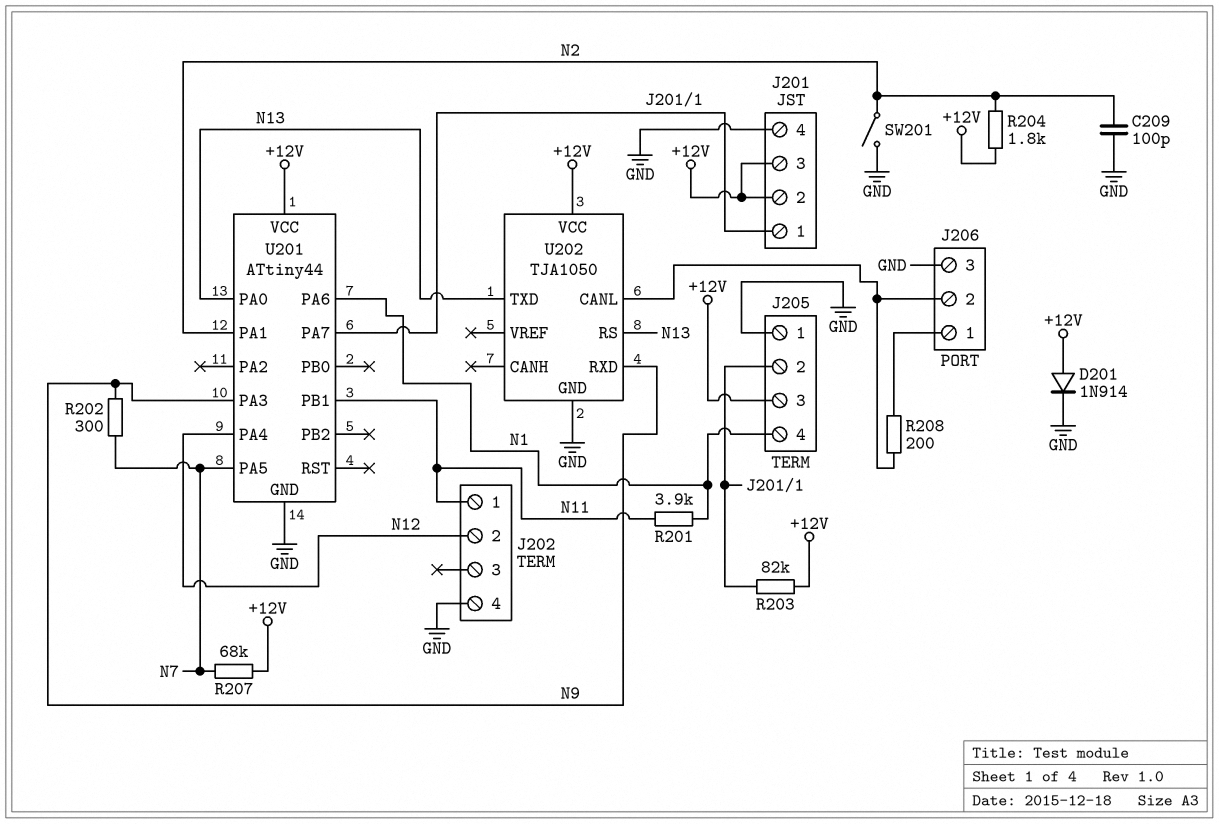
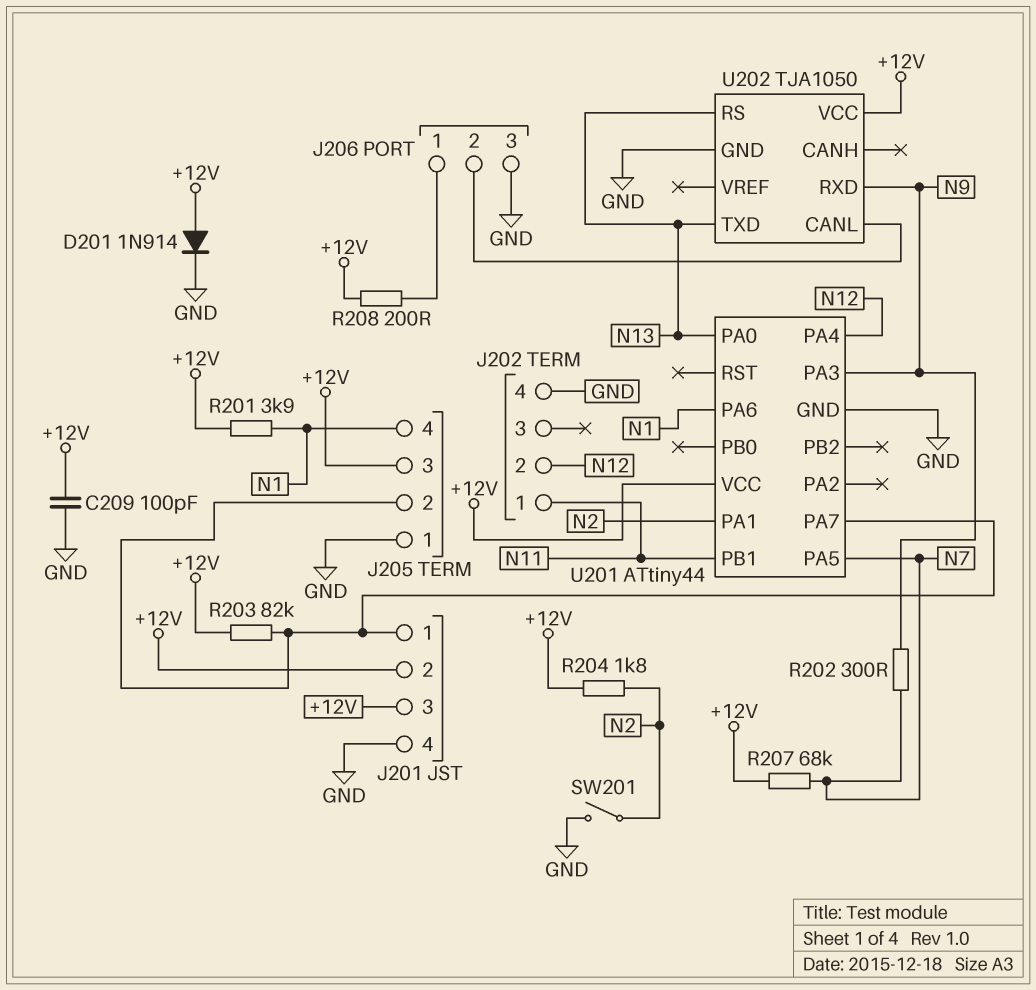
C209: 100pF (GND, N2) -> 100pF (+12V, GND)
R201: 3.9k (N1, N11) -> 3.9k (+12V, N1)
R208: 200 (J206/1, J206/2) -> 200 (+12V, J206/1)

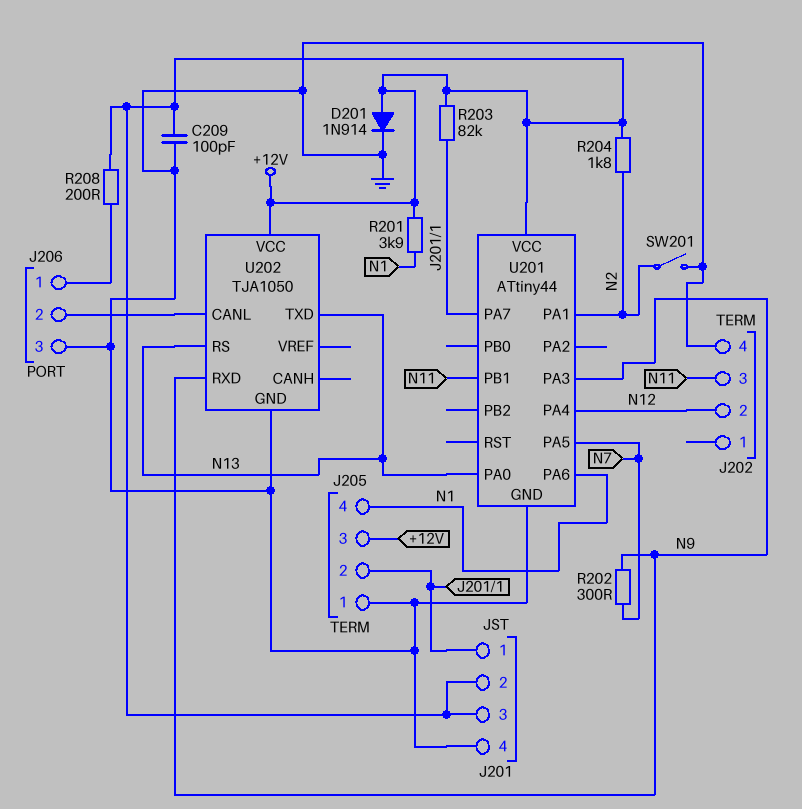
J202 pin 1: N11 -> none
J202 pin 3: none -> N11
R207: 68k (+12V, N7) -> none

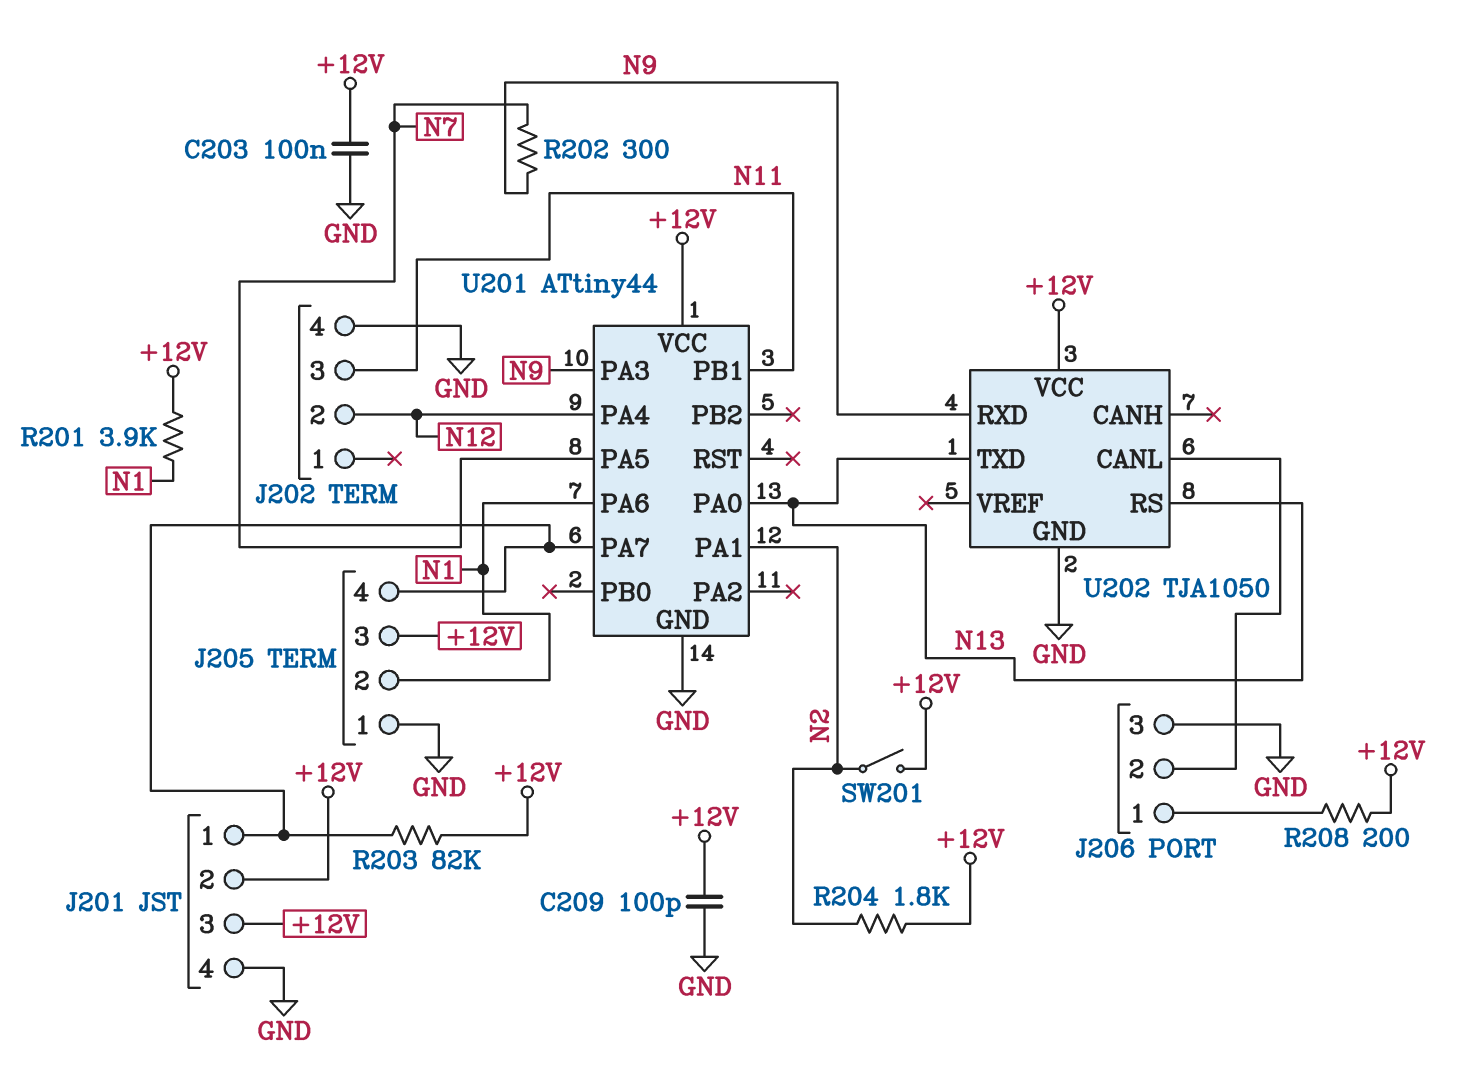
C203: none -> 100nF (+12V, GND)
D201: diode 1N914 (A +12V, K GND) -> none
J205 pin 2: J201/1 -> N1
J205 pin 4: N1 -> J201/1
SW201: switch (GND, N2) -> switch (+12V, N2)

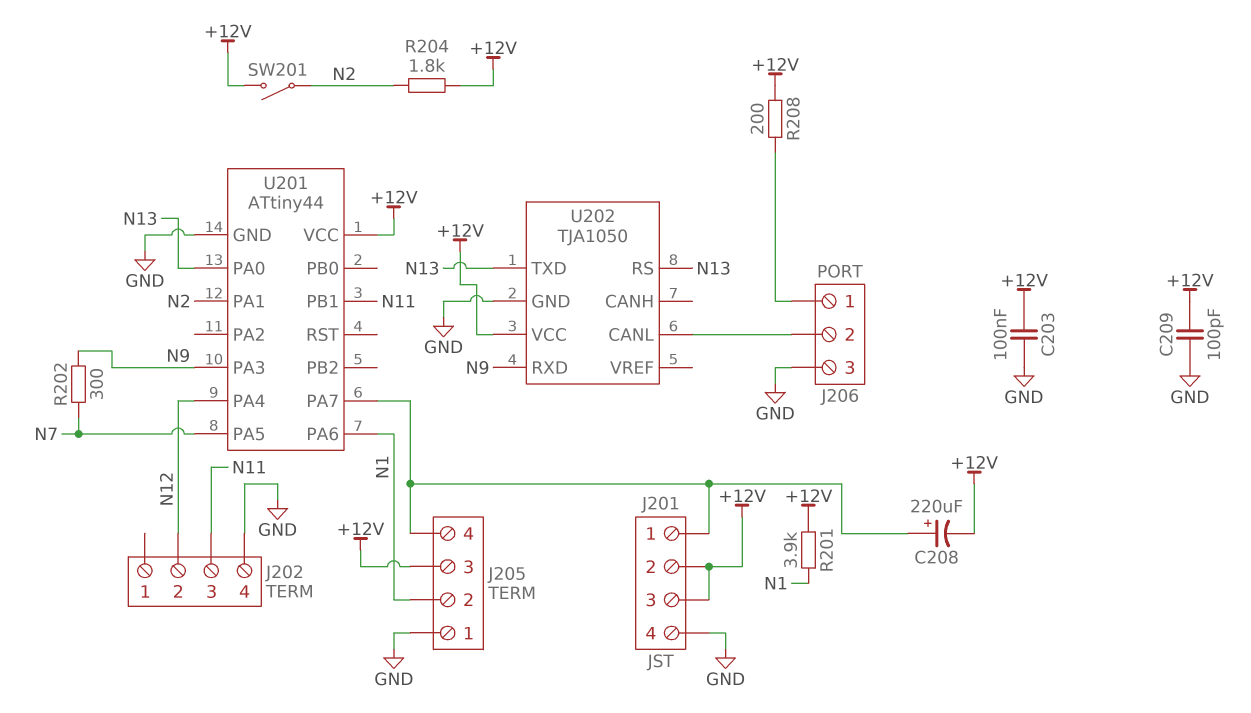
C208: none -> 220uF (plus J201/1, minus +12V)
R203: 82k (+12V, J201/1) -> none

